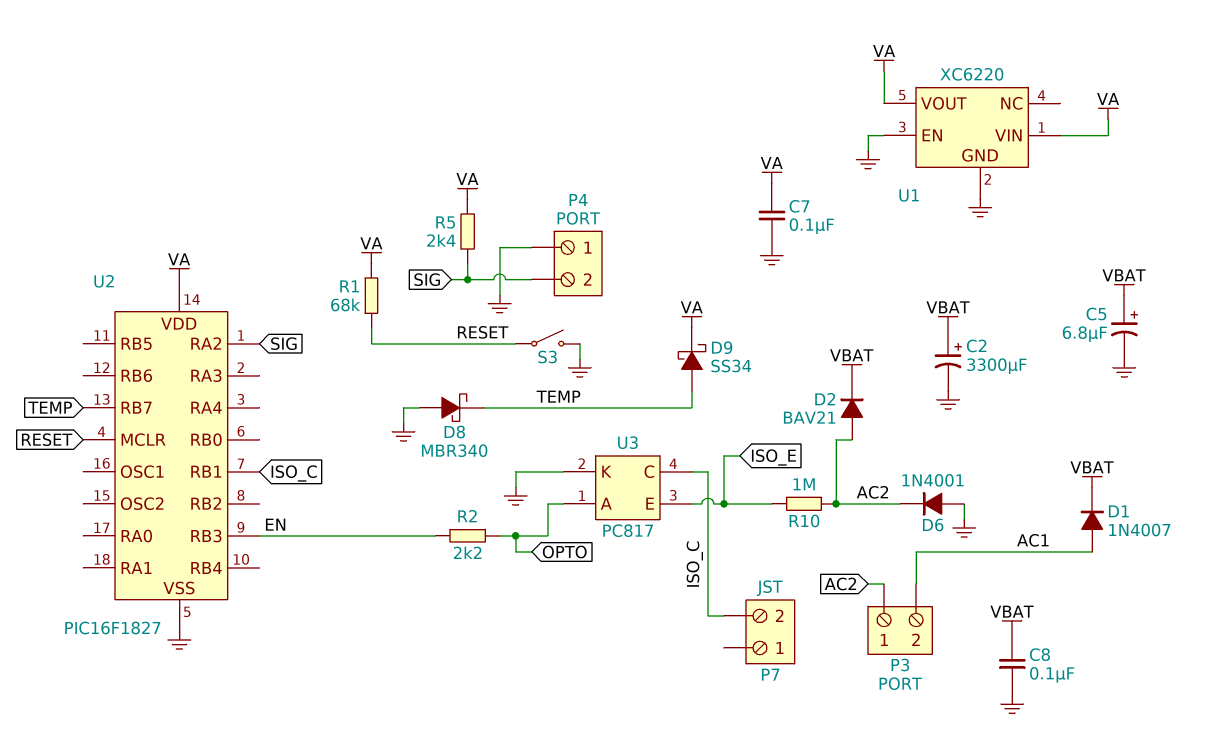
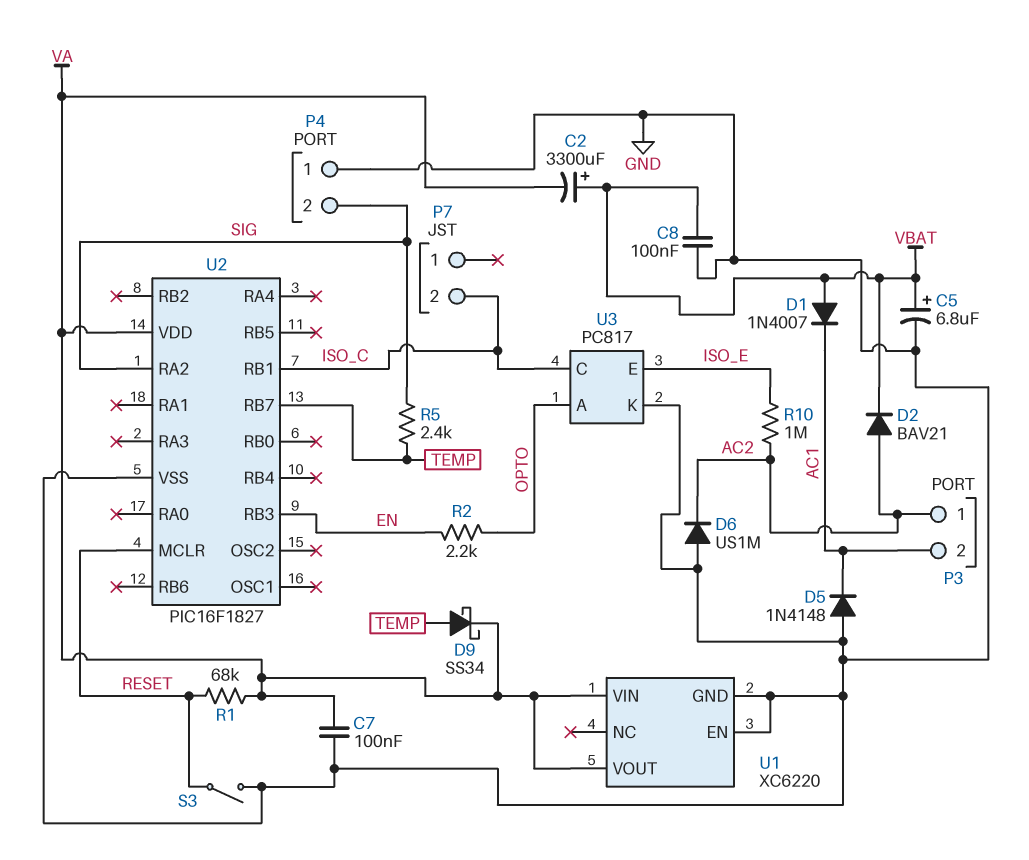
C2: 3300uF (plus VBAT, minus GND) -> 3300uF (plus VBAT, minus VA)
D1: diode 1N4007 (A AC1, K VBAT) -> diode 1N4007 (A VBAT, K AC1)
D5: none -> diode 1N4148 (A GND, K AC1)
D6: diode 1N4001 (A GND, K AC2) -> diode US1M (A GND, K AC2)
D8: schottky MBR340 (A GND, K TEMP) -> none
R5: 2.4k (SIG, VA) -> 2.4k (SIG, TEMP)

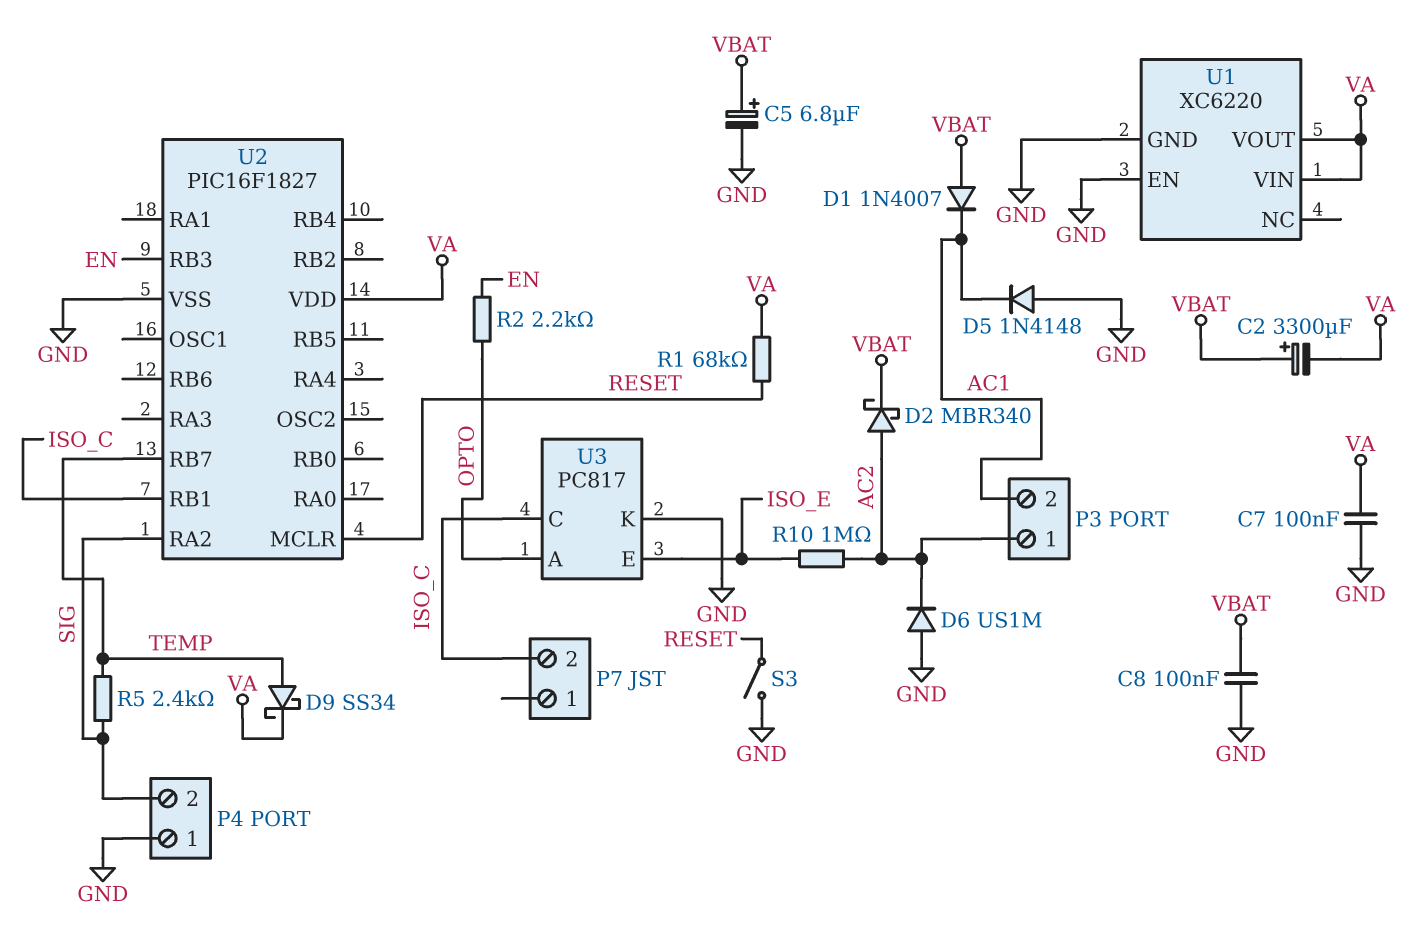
D2: diode BAV21 (A AC2, K VBAT) -> schottky MBR340 (A AC2, K VBAT)

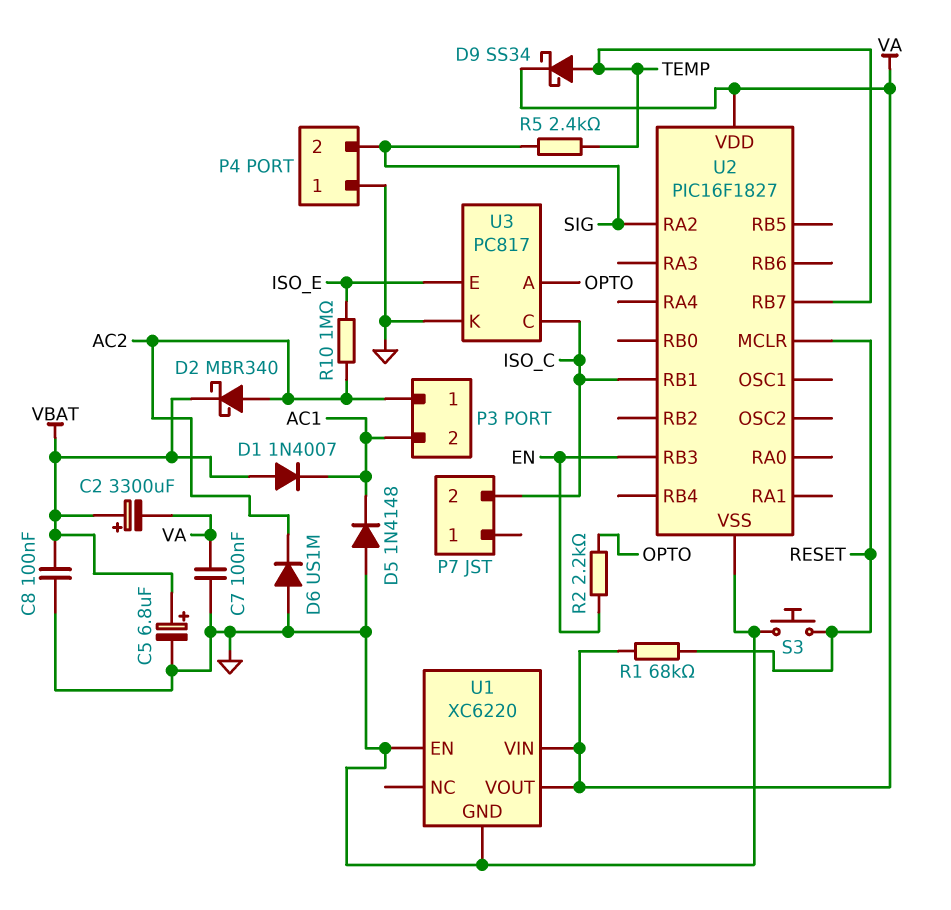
S3: switch (GND, RESET) -> button (GND, RESET)

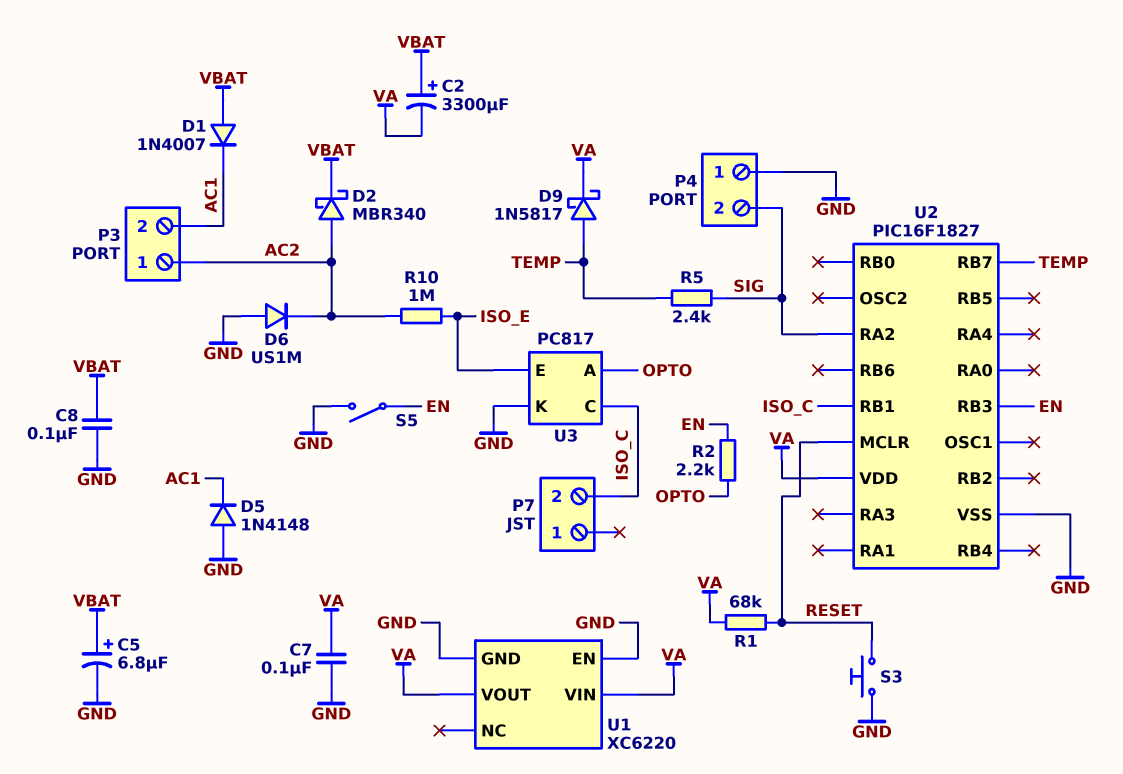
D9: schottky SS34 (A TEMP, K VA) -> schottky 1N5817 (A TEMP, K VA)
S5: none -> switch (EN, GND)

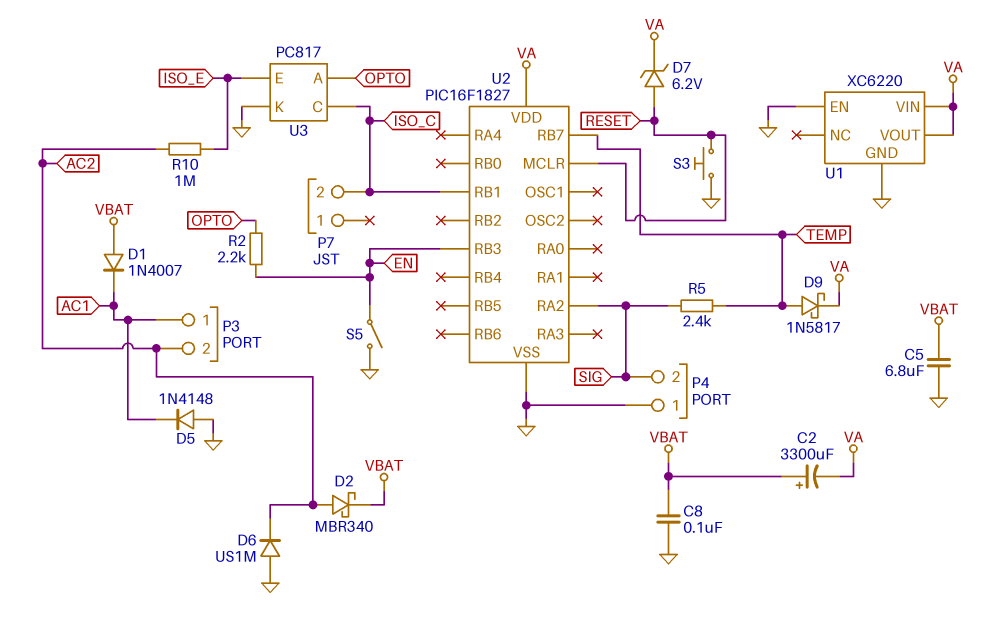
C5: 6.8uF (plus VBAT, minus GND) -> 6.8uF (GND, VBAT)
C7: 100nF (GND, VA) -> none
D7: none -> zener 6.2V (A RESET, K VA)
P3 pin 1: AC2 -> AC1
P3 pin 2: AC1 -> AC2
R1: 68k (RESET, VA) -> none

